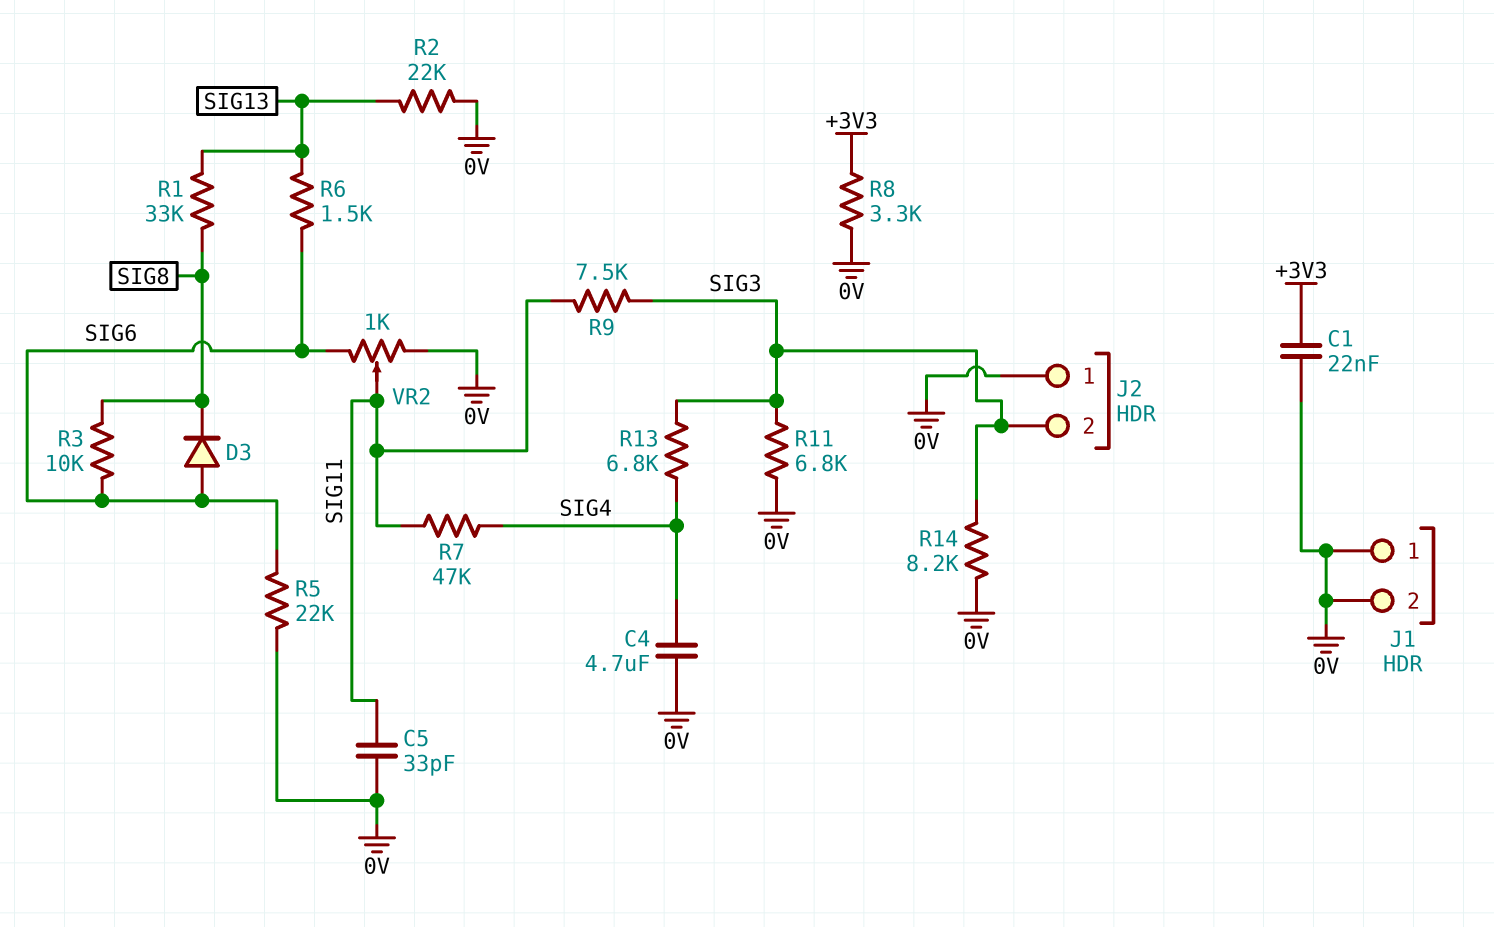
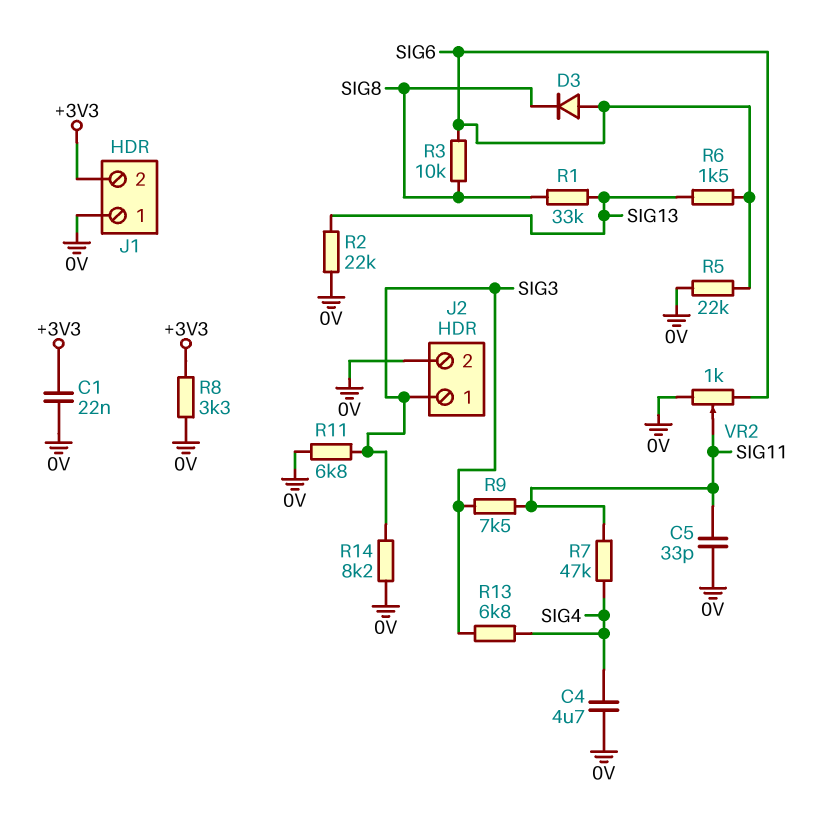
J1 pin 2: 0V -> +3V3
J2 pin 1: 0V -> SIG3
J2 pin 2: SIG3 -> 0V

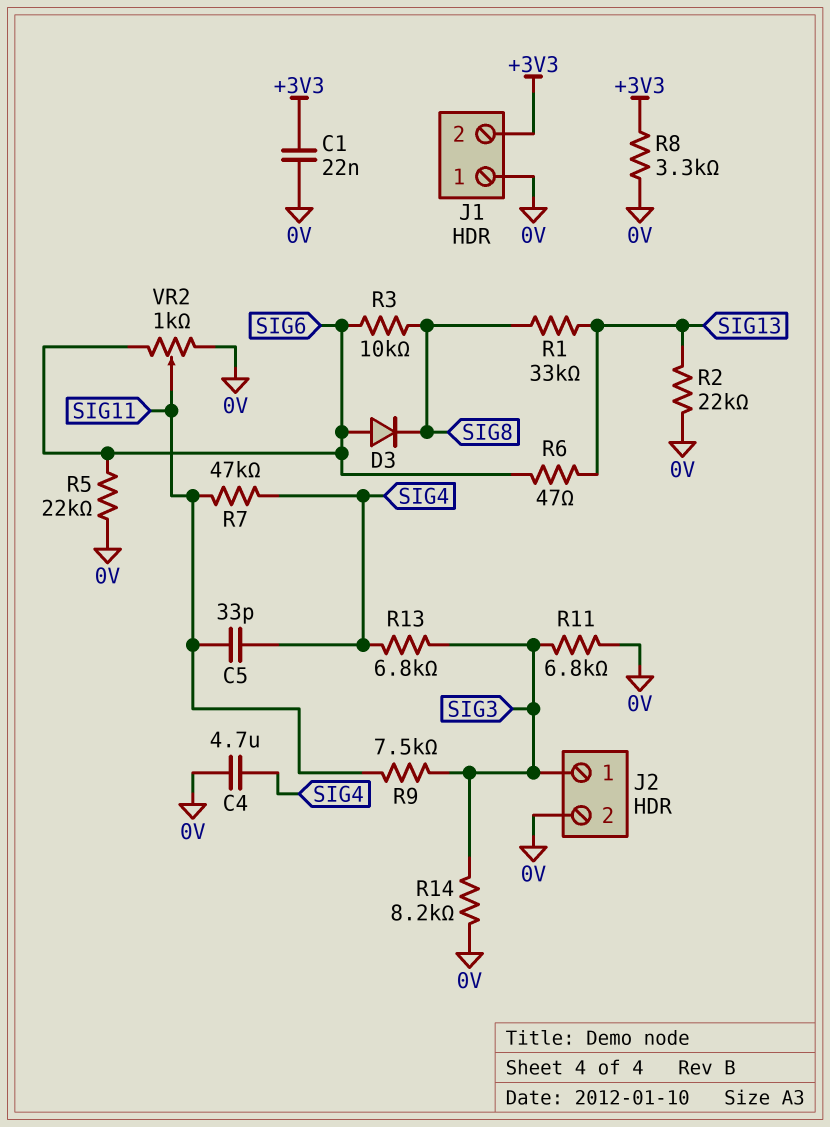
C5: 33pF (0V, SIG11) -> 33pF (SIG4, SIG11)
R6: 1.5k (SIG6, SIG13) -> 47 (SIG6, SIG13)

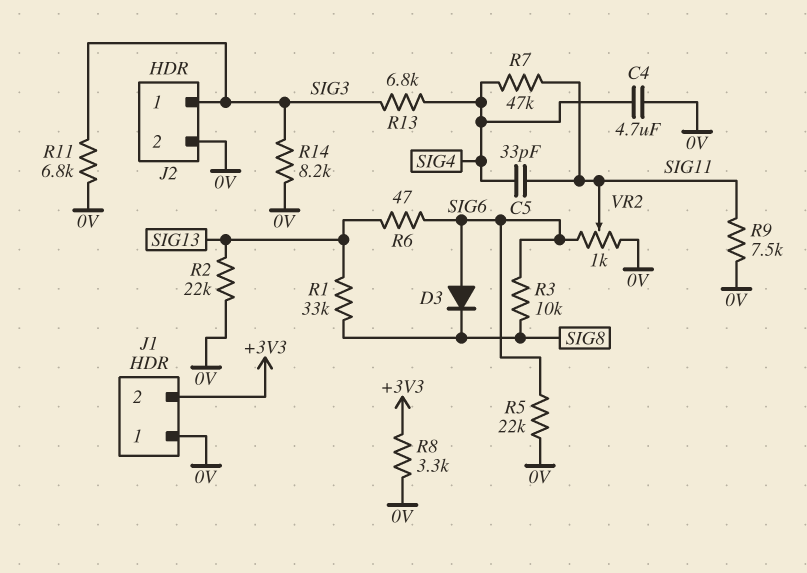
C1: 22nF (+3V3, 0V) -> none
R9: 7.5k (SIG3, SIG11) -> 7.5k (0V, SIG11)

